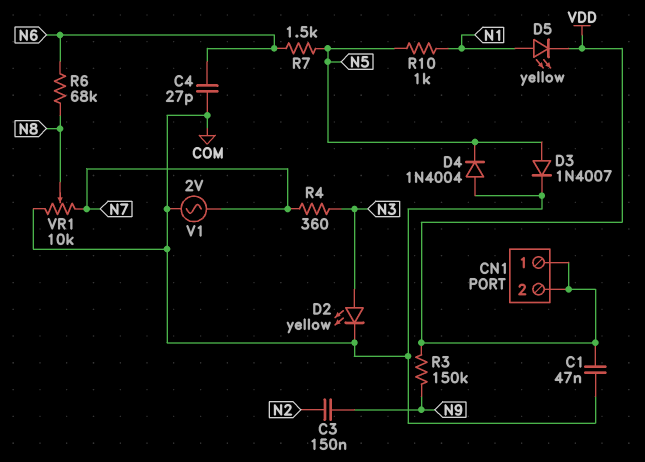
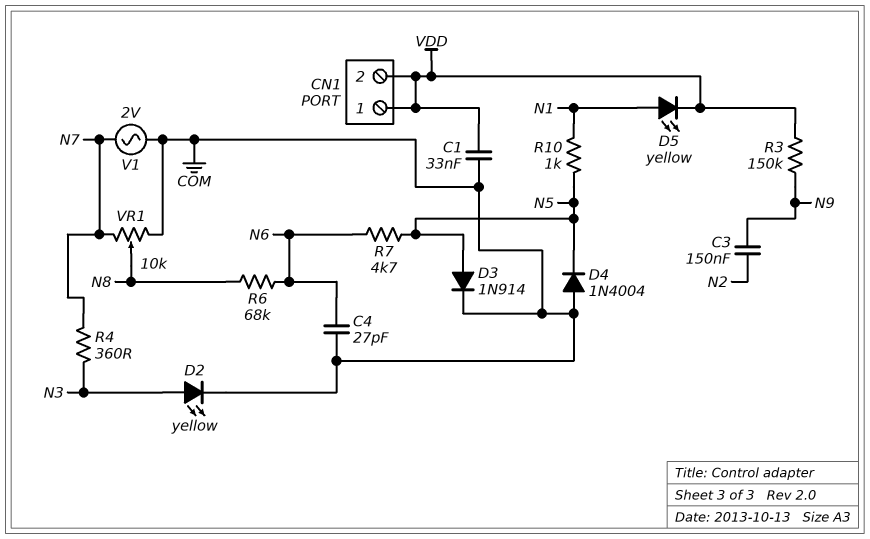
C1: 47nF (COM, VDD) -> 33nF (COM, VDD)
D3: diode 1N4007 (A N5, K COM) -> diode 1N914 (A N5, K COM)
R7: 1.5k (N5, N6) -> 4.7k (N5, N6)

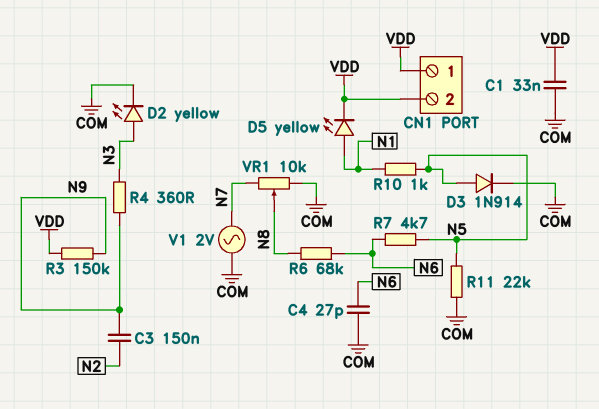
D4: diode 1N4004 (A COM, K N5) -> none
R4: 360 (N3, N7) -> 360 (N3, N9)
R11: none -> 22k (COM, N5)

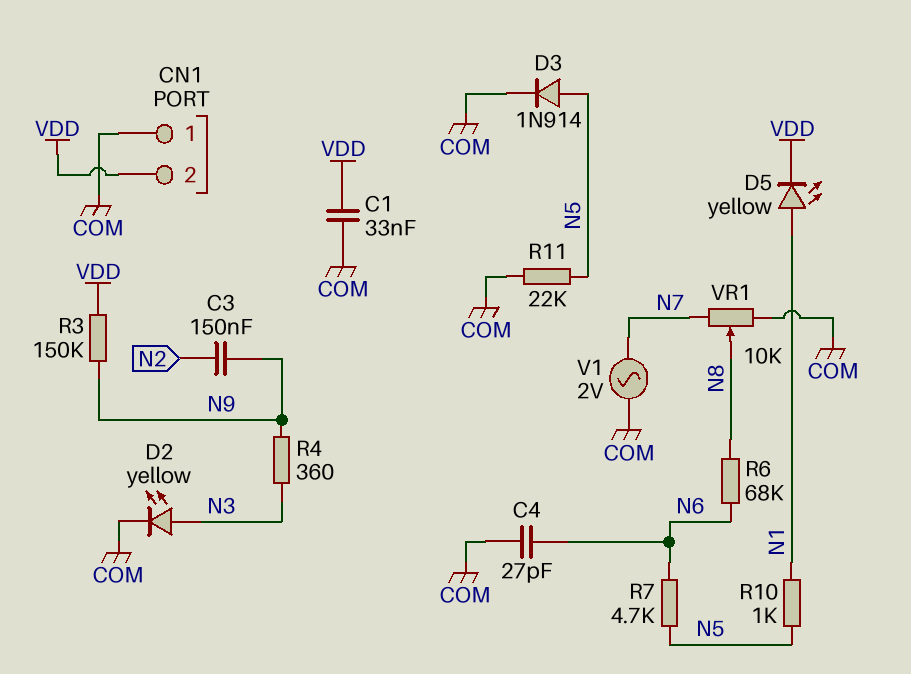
CN1 pin 1: VDD -> COM

